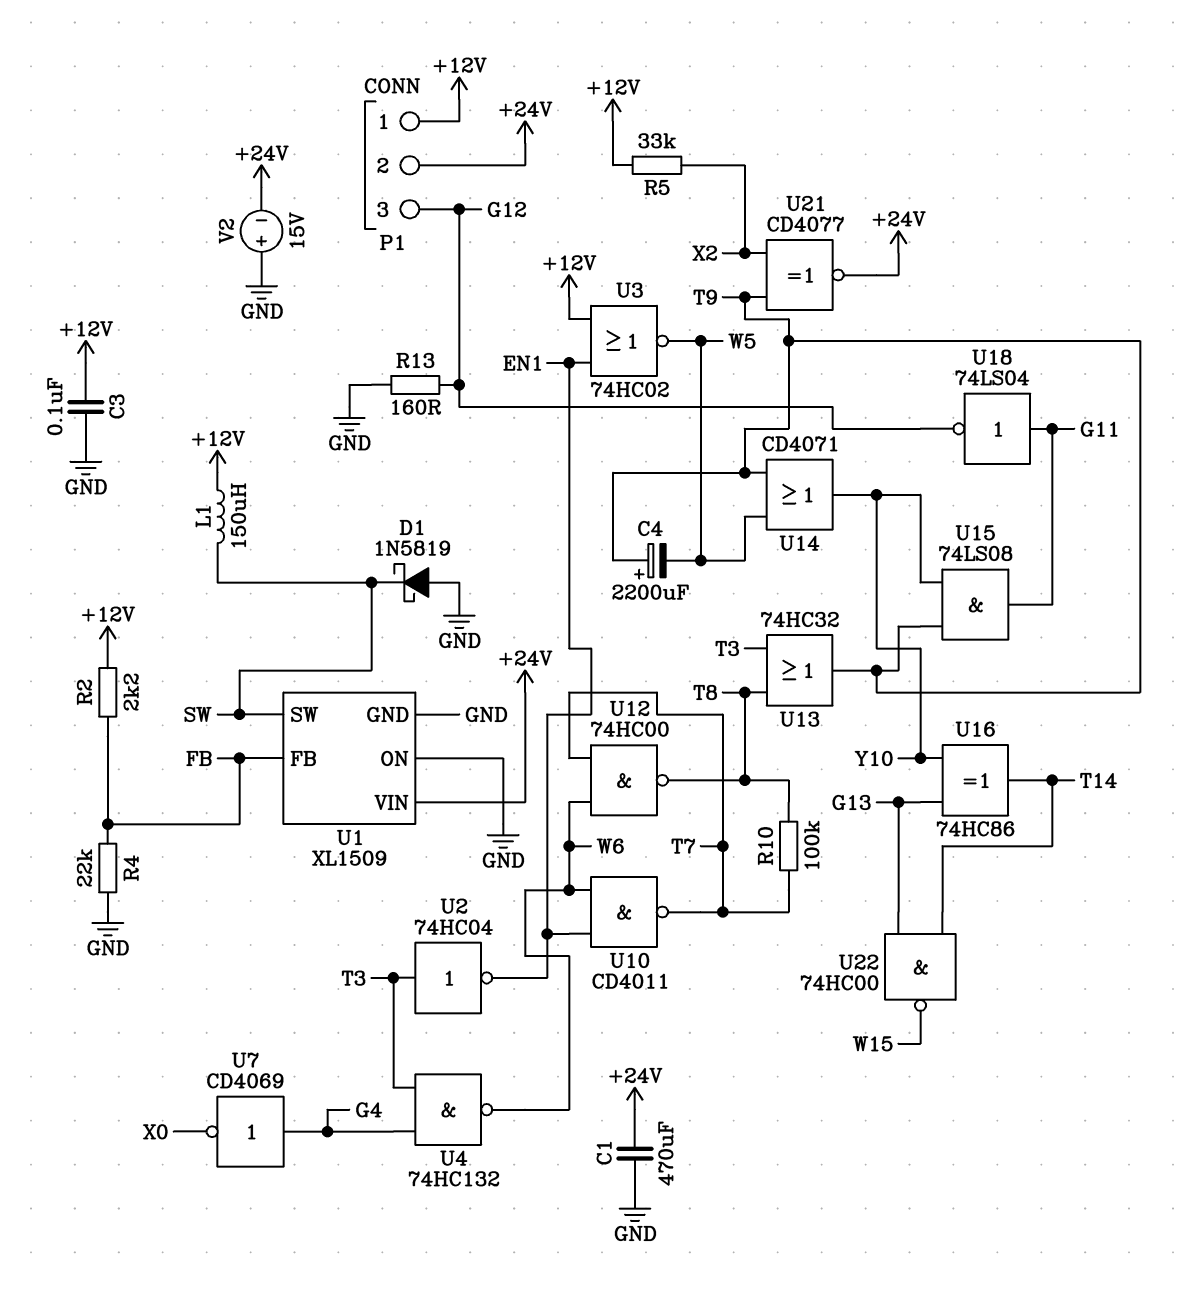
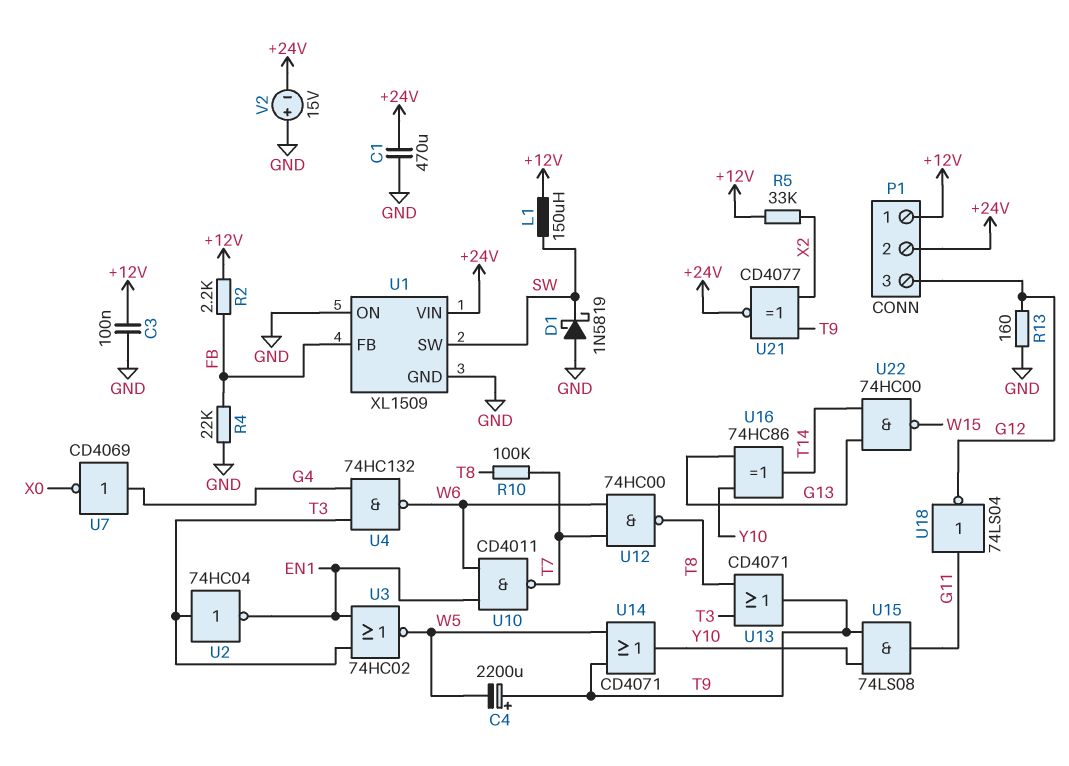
U3: NOR 74HC02 (in +12V, in EN1, out W5) -> NOR 74HC02 (in EN1, in T3, out W5)
U13: OR 74HC32 (in T3, in T8, out T9) -> OR CD4071 (in T3, in T8, out T9)

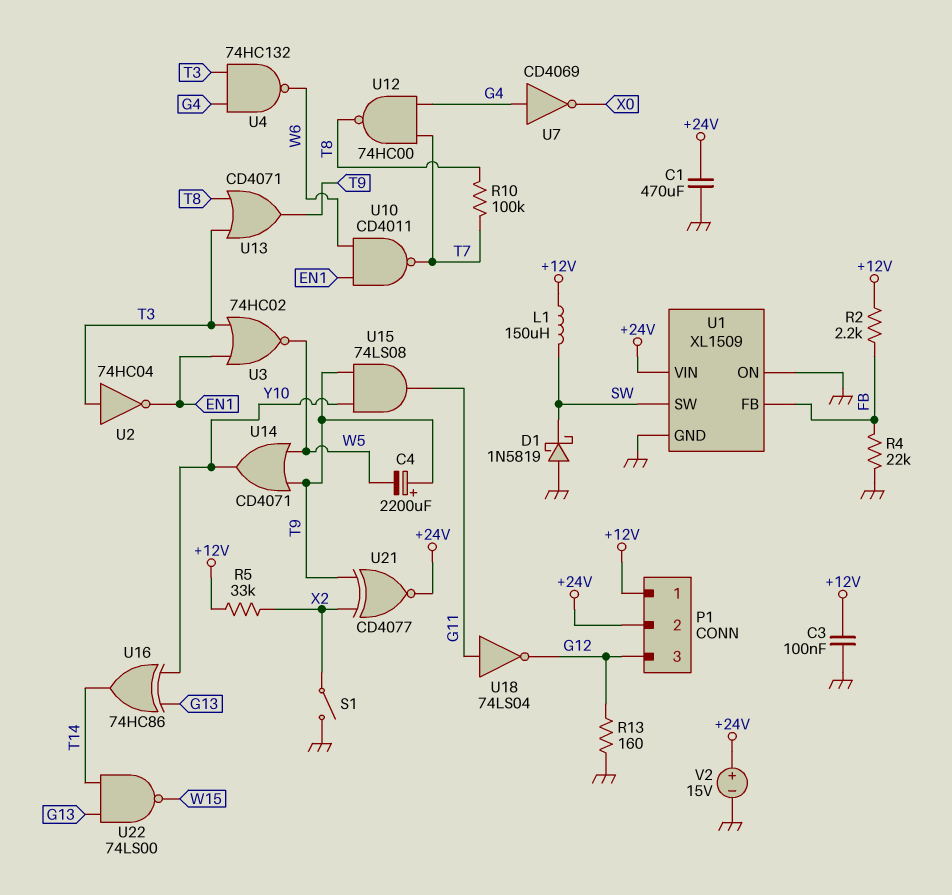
S1: none -> switch (GND, X2)
U12: NAND 74HC00 (in T7, in W6, out T8) -> NAND 74HC00 (in G4, in T7, out T8)
U22: NAND 74HC00 (in G13, in T14, out W15) -> NAND 74LS00 (in G13, in T14, out W15)
V2: 15V (plus GND, minus +24V) -> 15V (plus +24V, minus GND)

